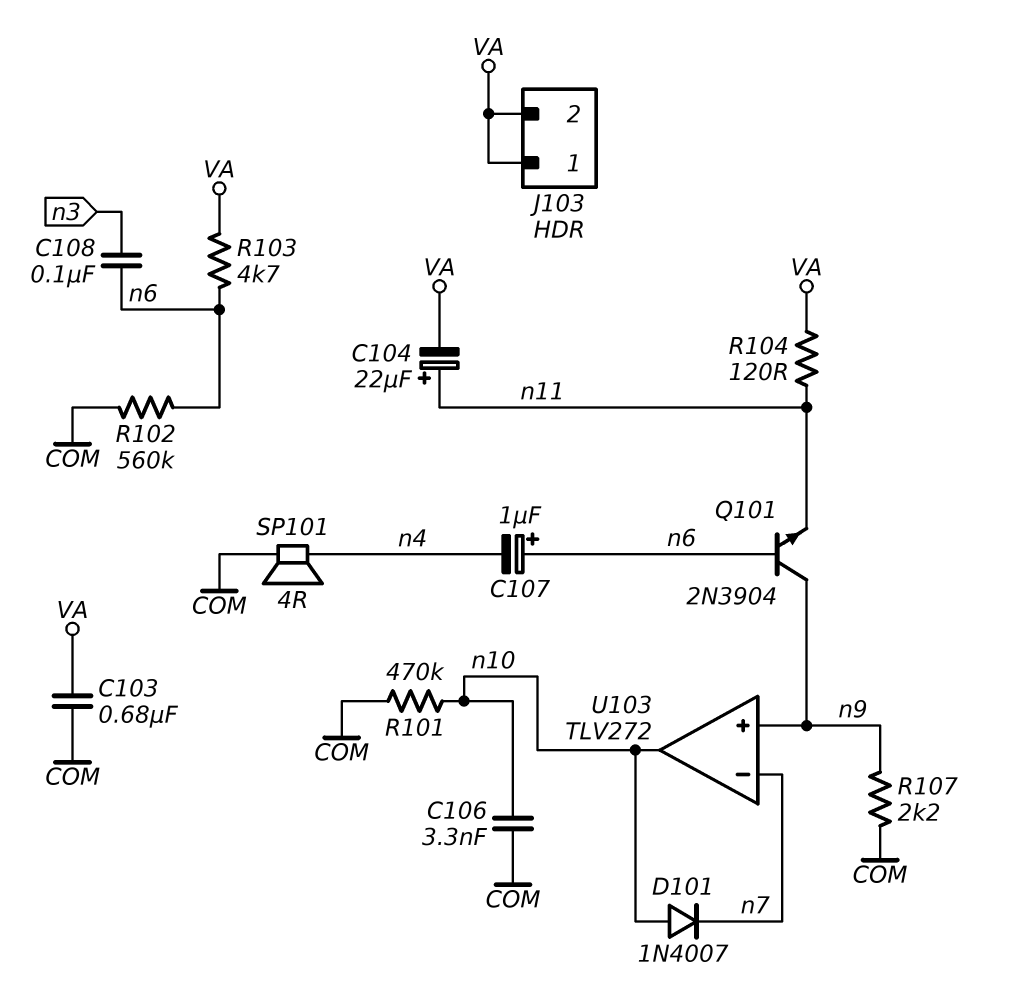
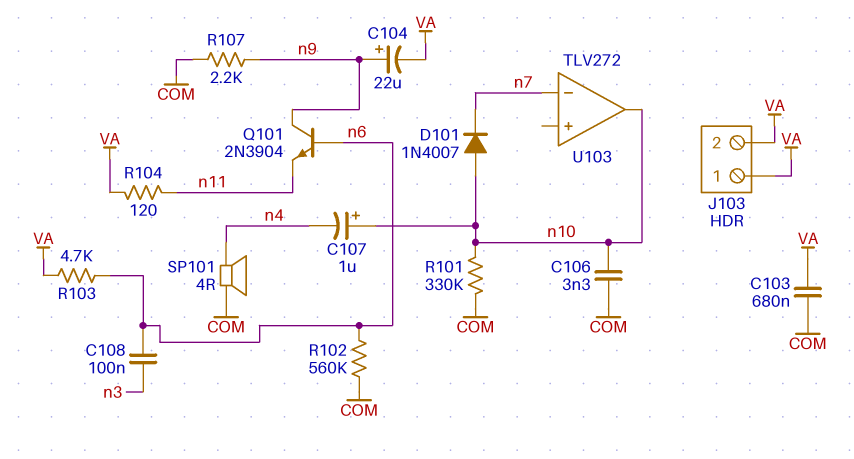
C104: 22uF (plus n11, minus VA) -> 22uF (plus n9, minus VA)
C107: 1uF (plus n6, minus n4) -> 1uF (plus n10, minus n4)
R101: 470k (COM, n10) -> 330k (COM, n10)
U103 pin in+: n9 -> none

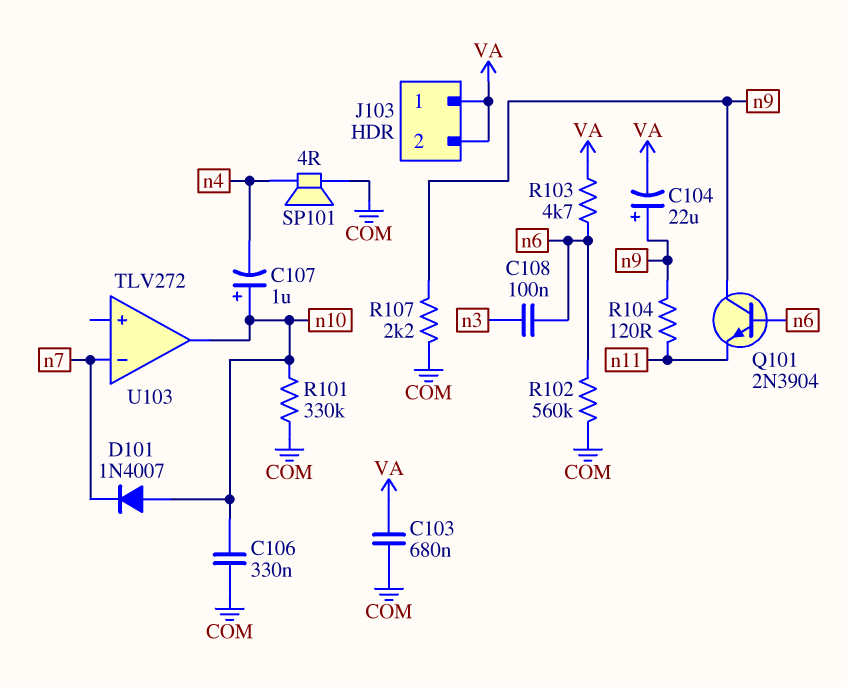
C106: 3.3nF (COM, n10) -> 330nF (COM, n10)
R104: 120 (VA, n11) -> 120 (n9, n11)

